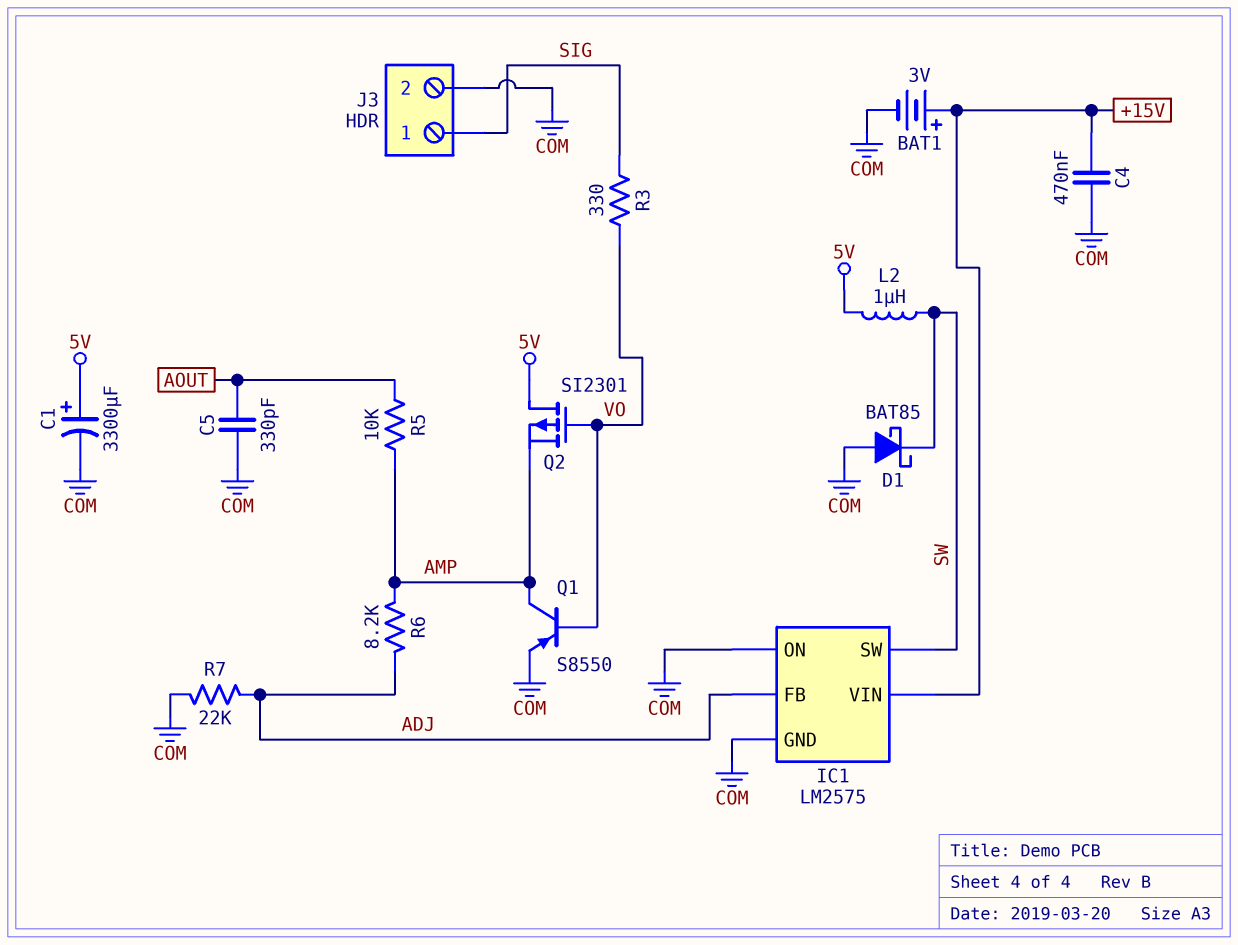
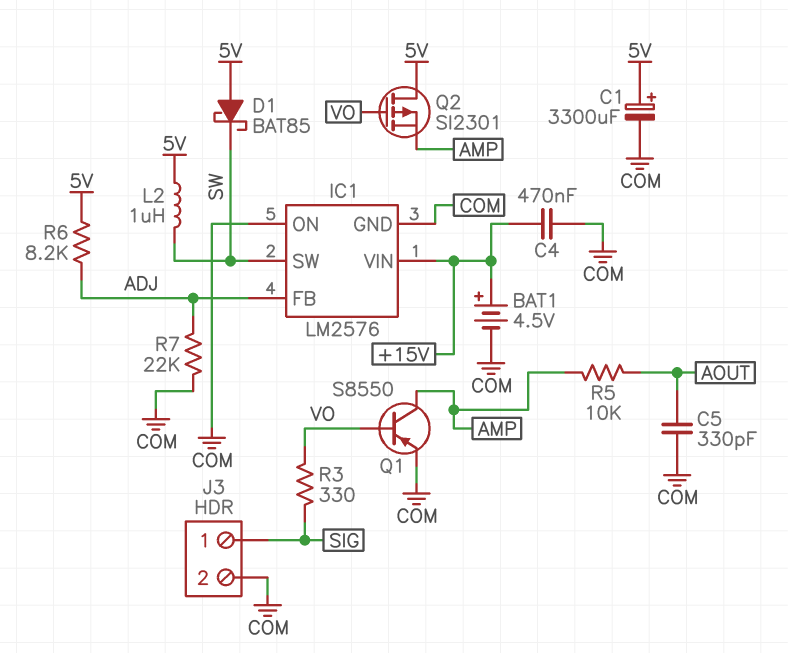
BAT1: 3V (plus +15V, minus COM) -> 4.5V (plus +15V, minus COM)
D1: schottky BAT85 (A COM, K SW) -> schottky BAT85 (A 5V, K SW)
IC1: LM2575 -> LM2576
R6: 8.2k (ADJ, AMP) -> 8.2k (5V, ADJ)

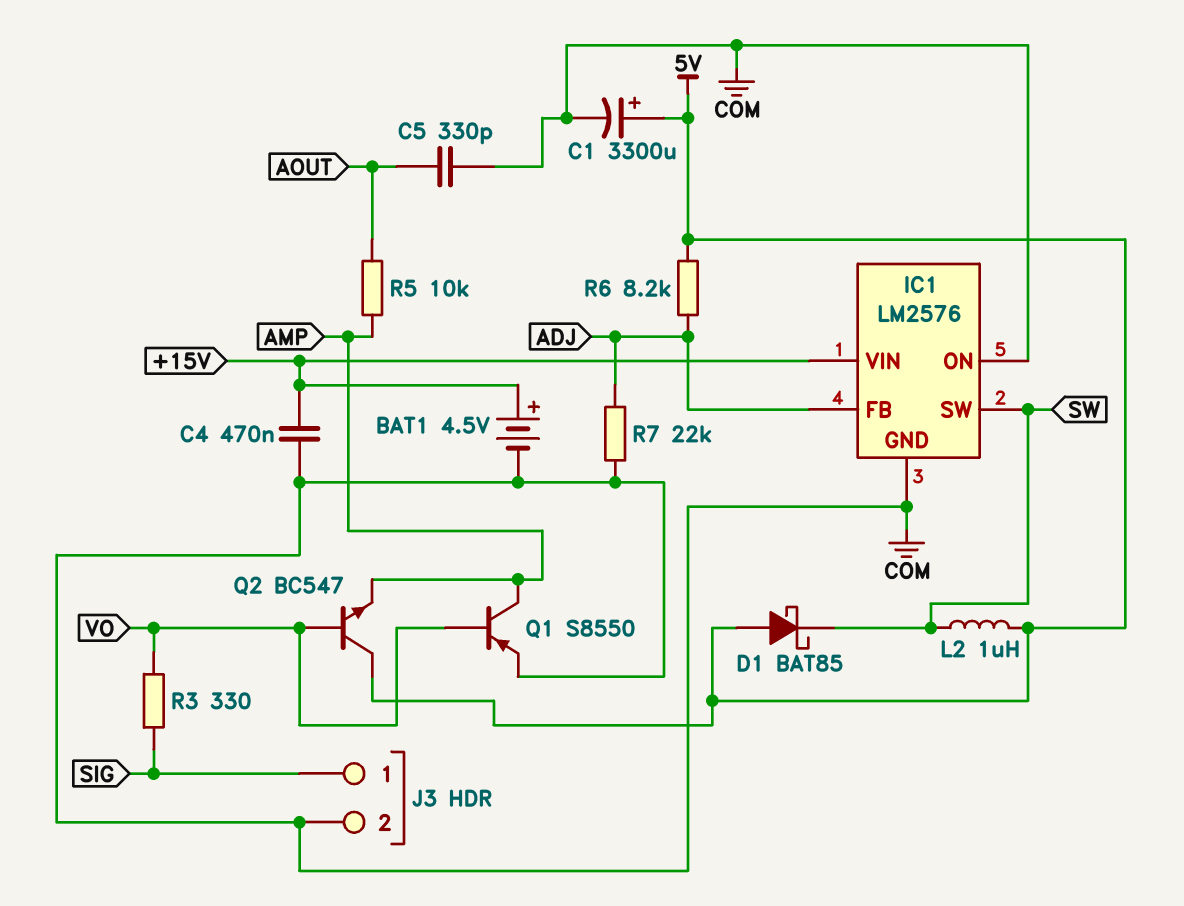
Q2: PMOS SI2301 (G VO, D 5V, S AMP) -> NPN BC547 (B VO, C 5V, E AMP)

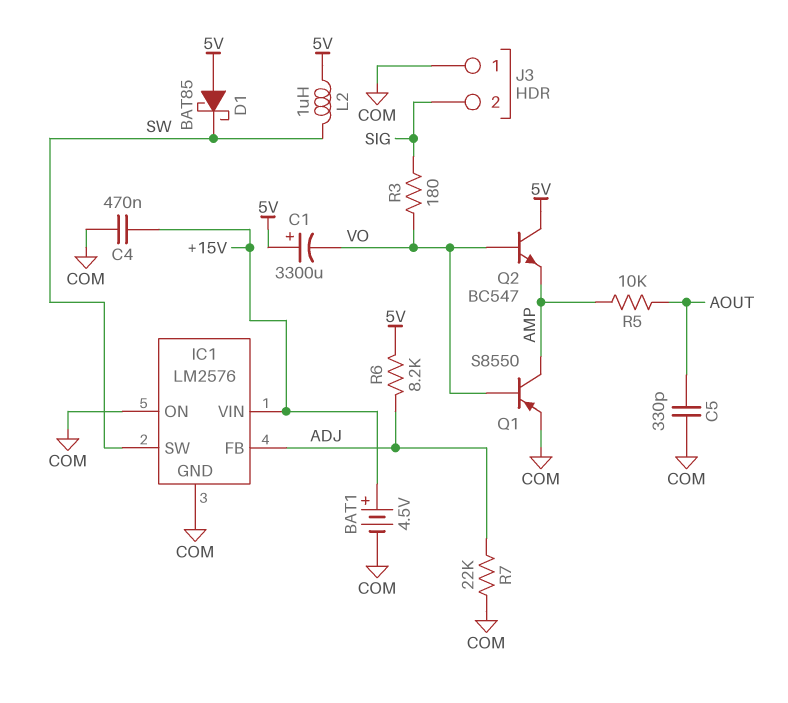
C1: 3300uF (plus 5V, minus COM) -> 3300uF (plus 5V, minus VO)
J3 pin 1: SIG -> COM
J3 pin 2: COM -> SIG
R3: 330 (SIG, VO) -> 180 (SIG, VO)

